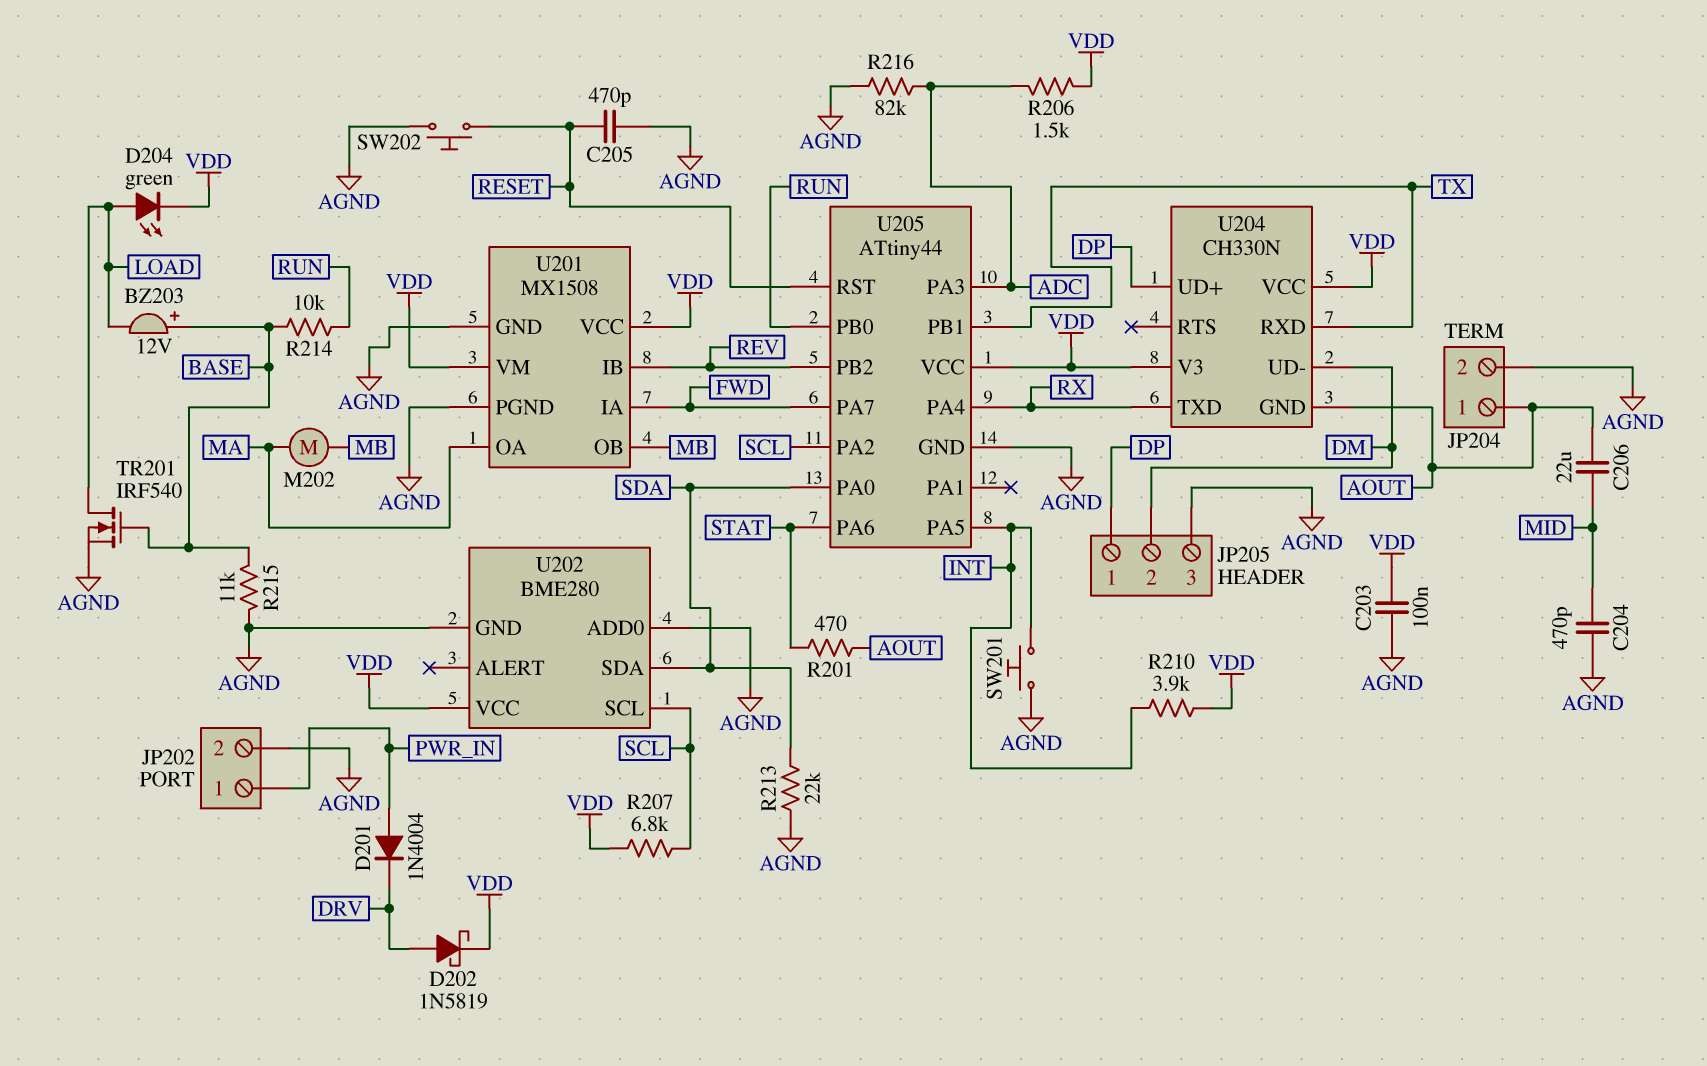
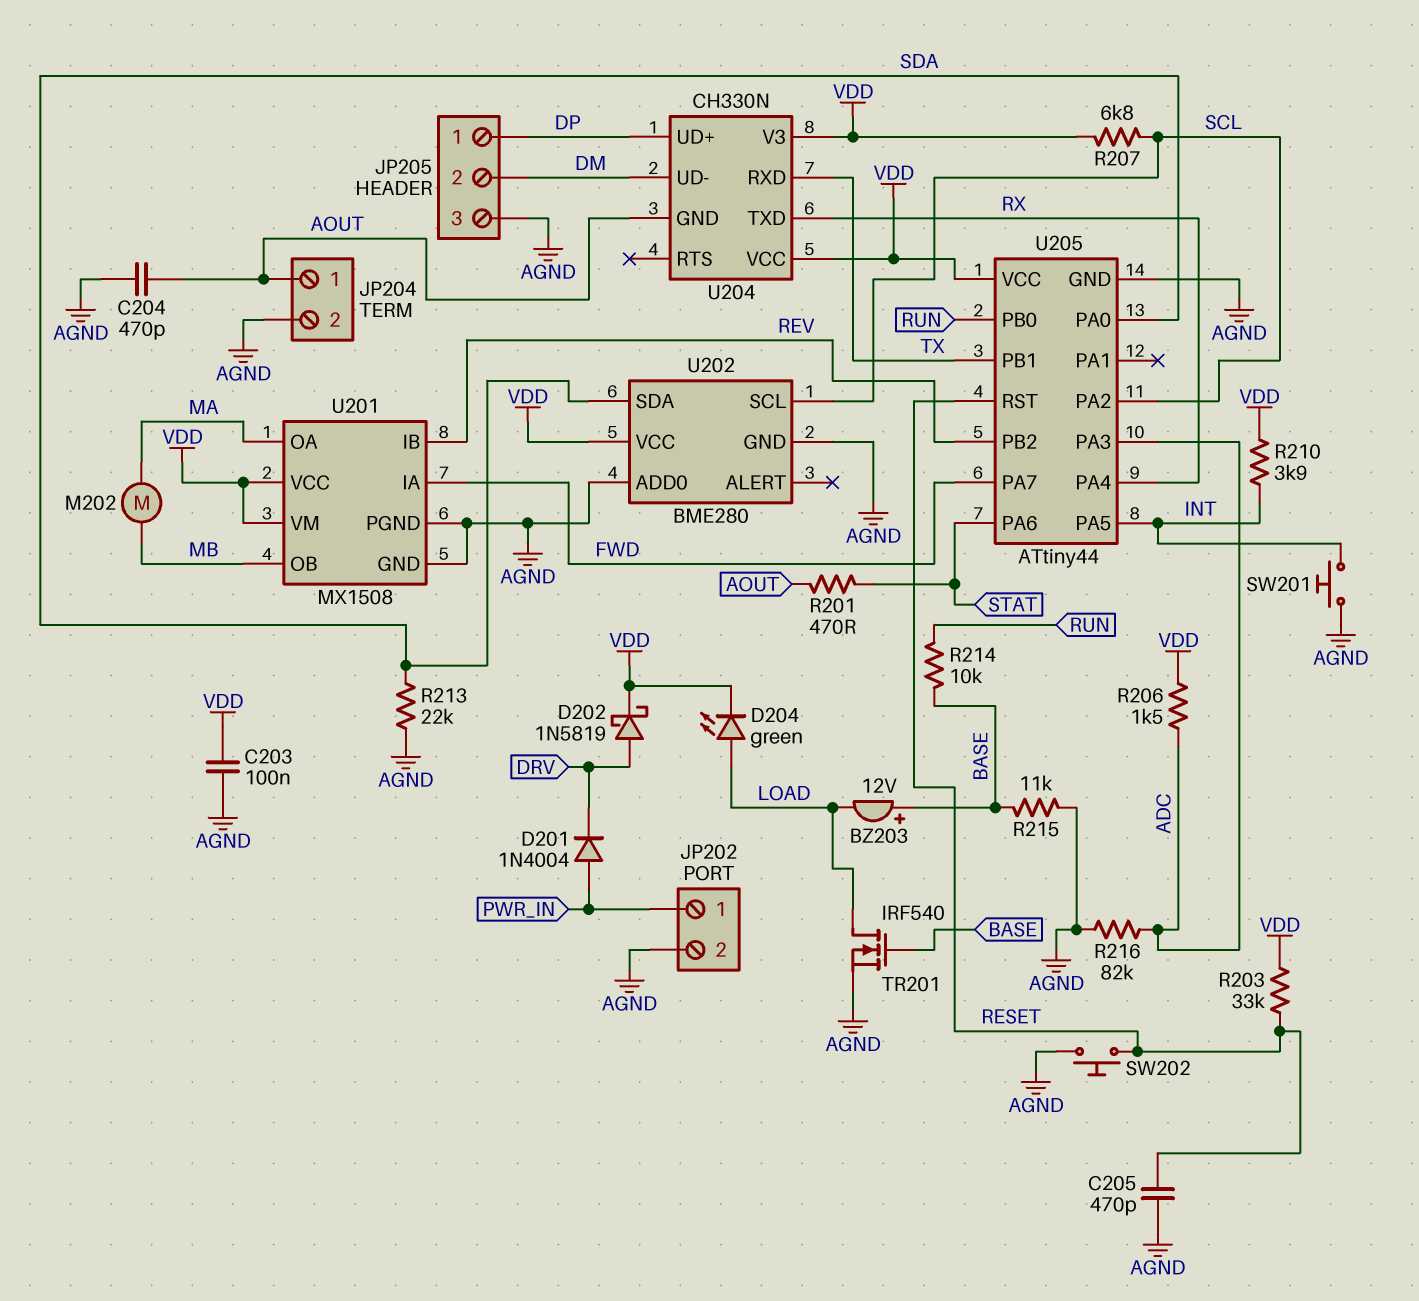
C204: 470pF (AGND, MID) -> 470pF (AGND, AOUT)
C206: 22uF (AOUT, MID) -> none
R203: none -> 33k (RESET, VDD)

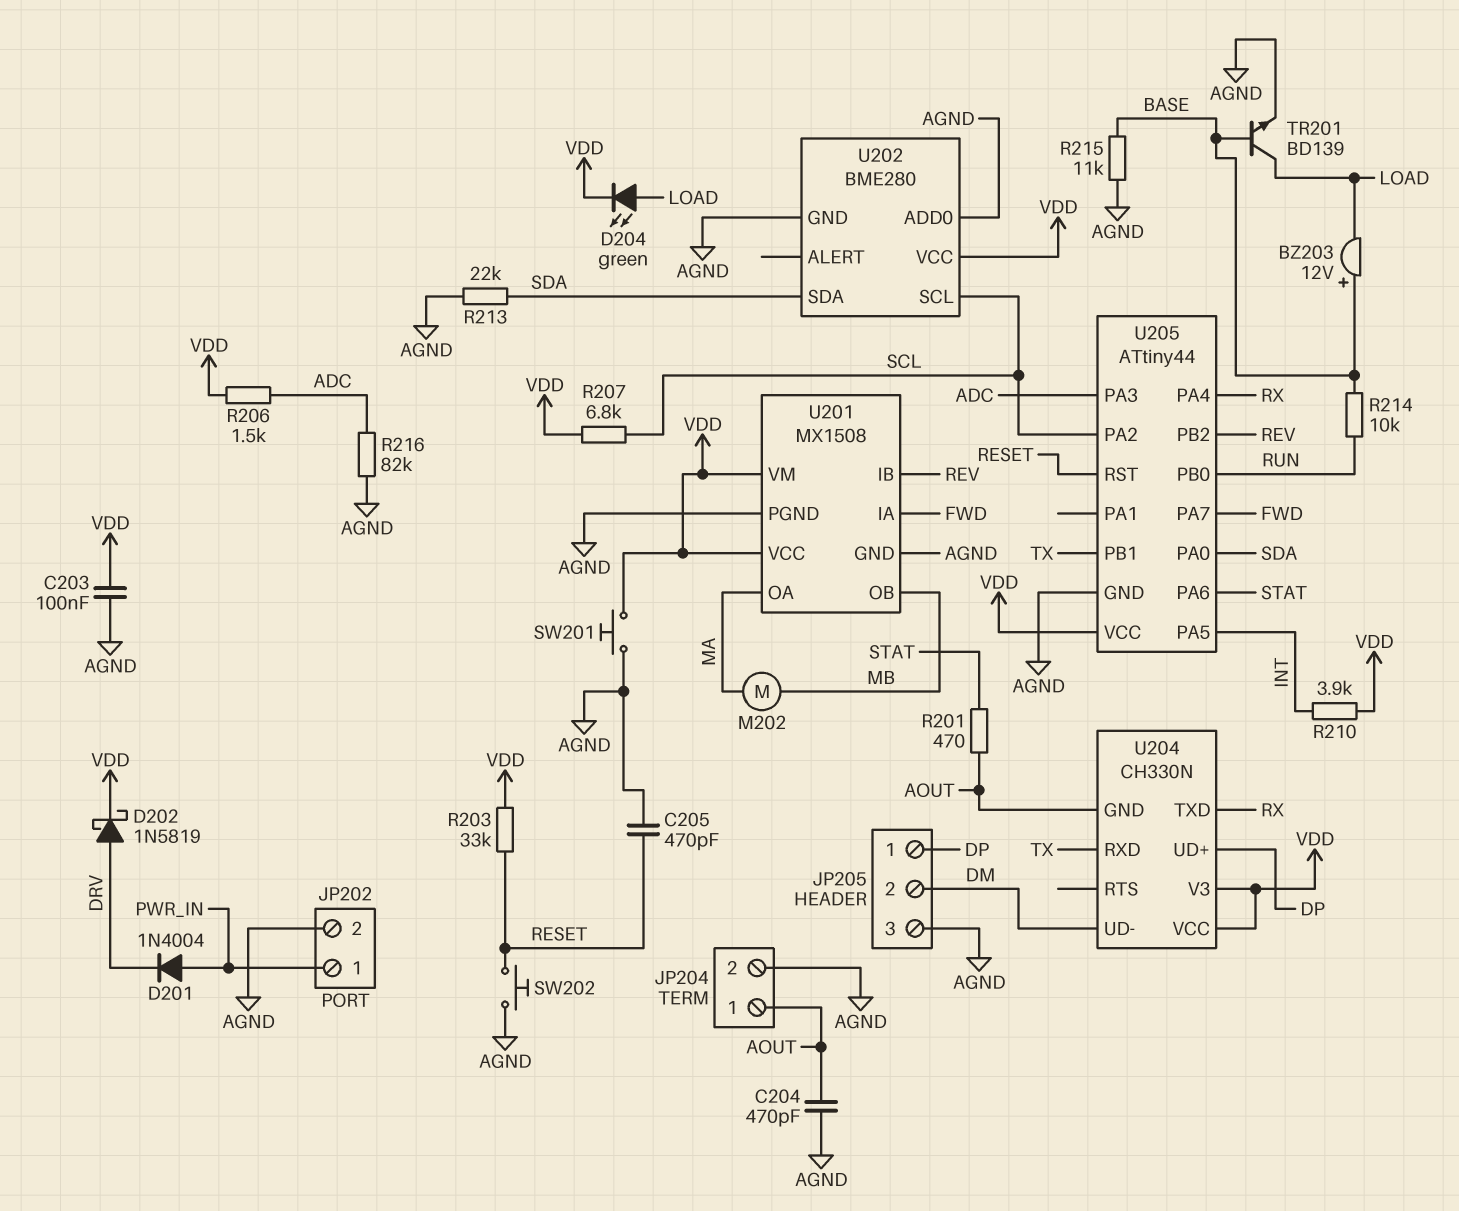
SW201: button (AGND, INT) -> button (AGND, VDD)
TR201: NMOS IRF540 (G BASE, D LOAD, S AGND) -> NPN BD139 (B BASE, C LOAD, E AGND)

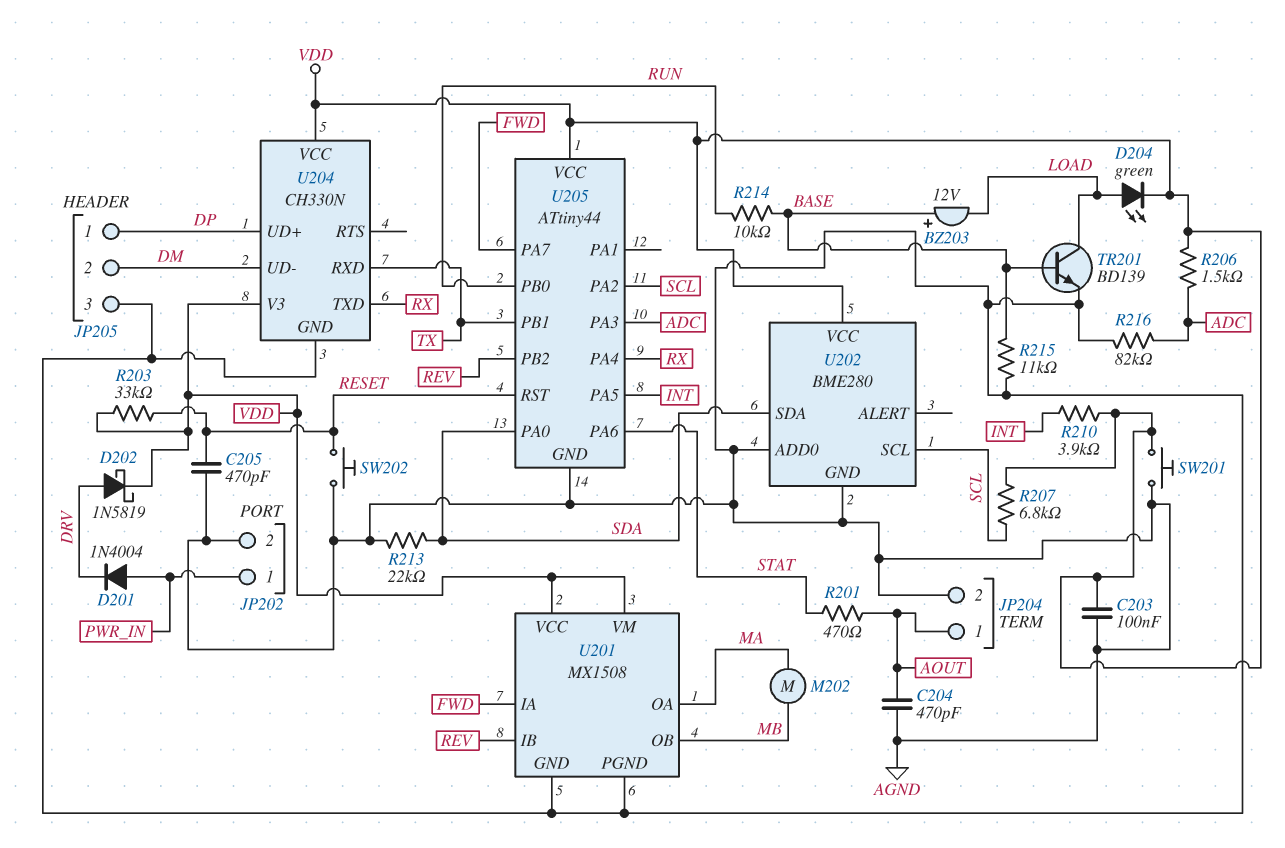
U204 pin GND: AOUT -> AGND

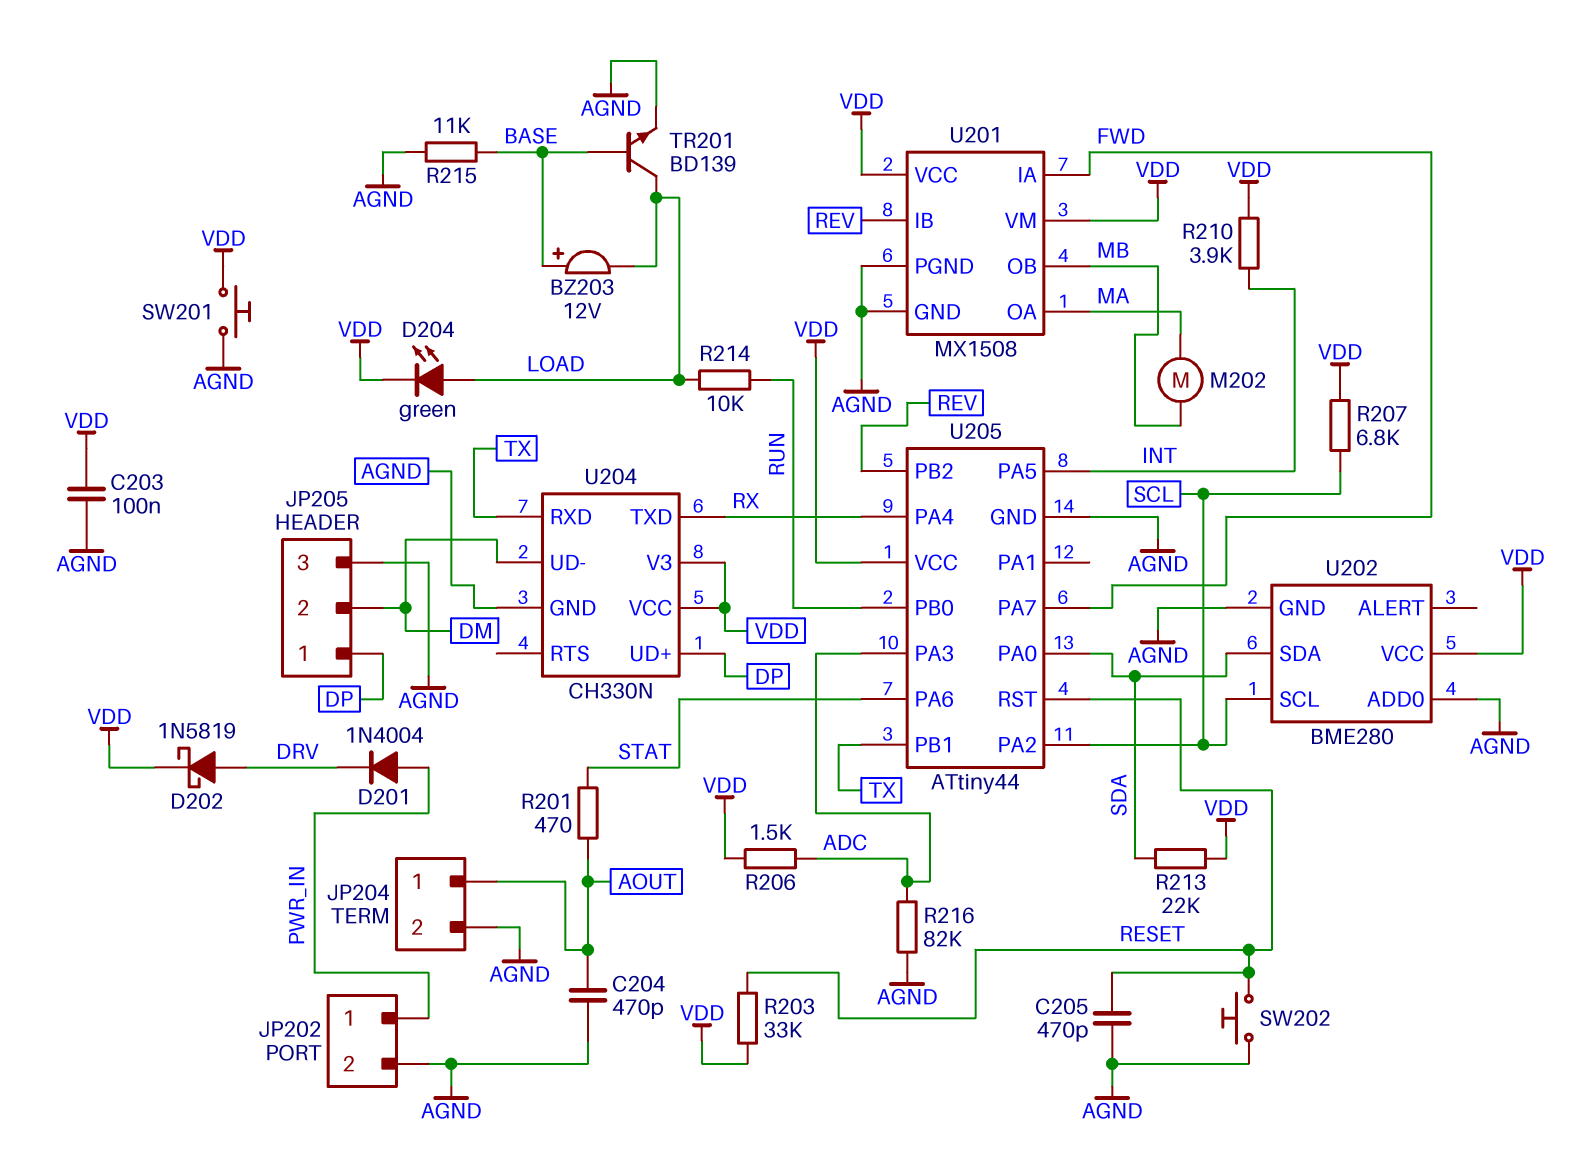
R213: 22k (AGND, SDA) -> 22k (SDA, VDD)
R214: 10k (BASE, RUN) -> 10k (LOAD, RUN)

